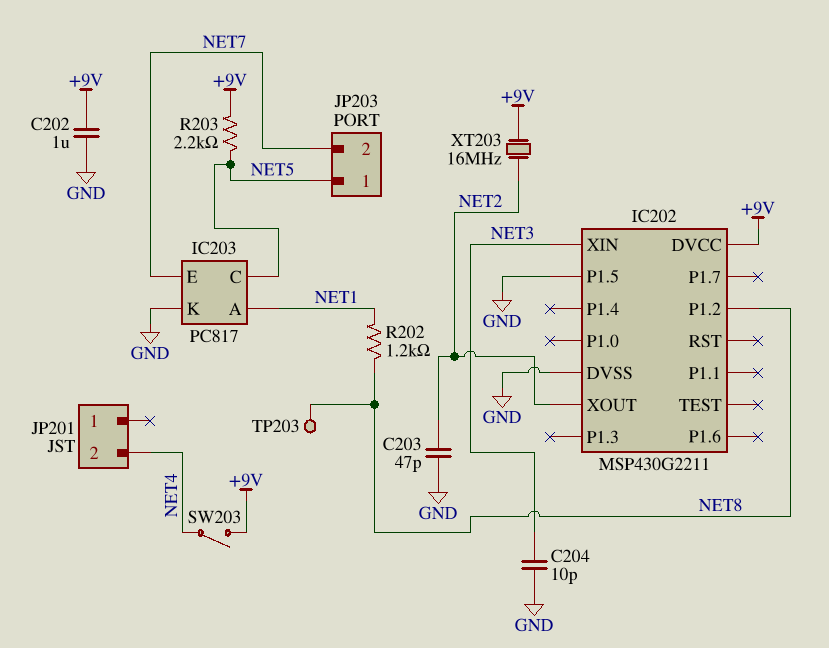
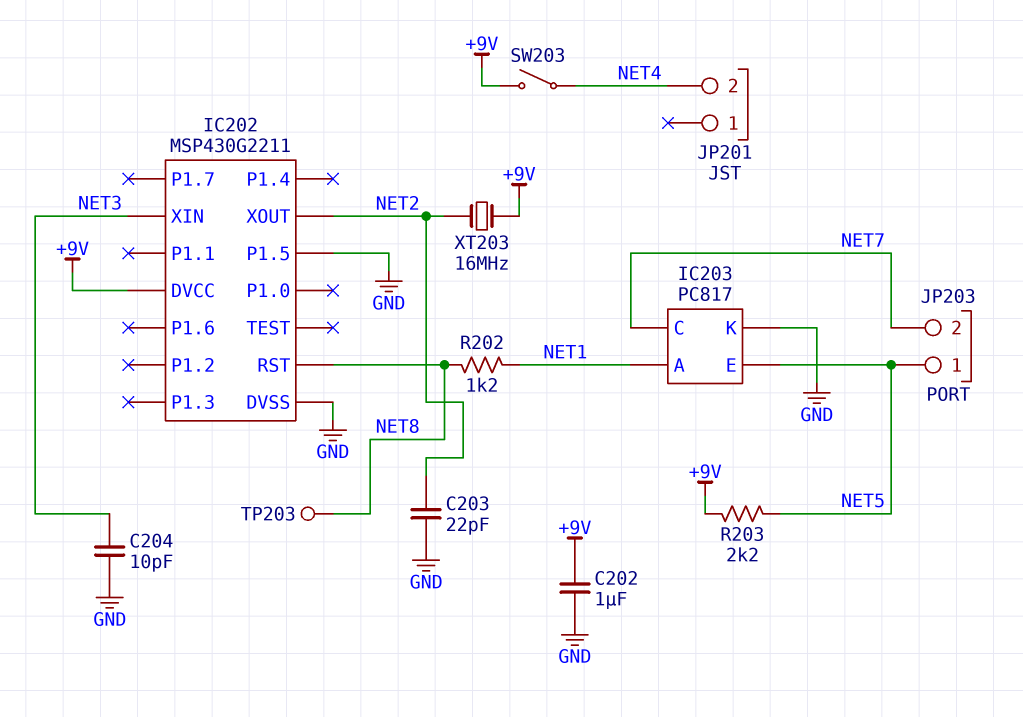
C203: 47pF (GND, NET2) -> 22pF (GND, NET2)
IC202 pin P1.2: NET8 -> none
IC202 pin RST: none -> NET8
IC203 pin C: NET5 -> NET7
IC203 pin E: NET7 -> NET5

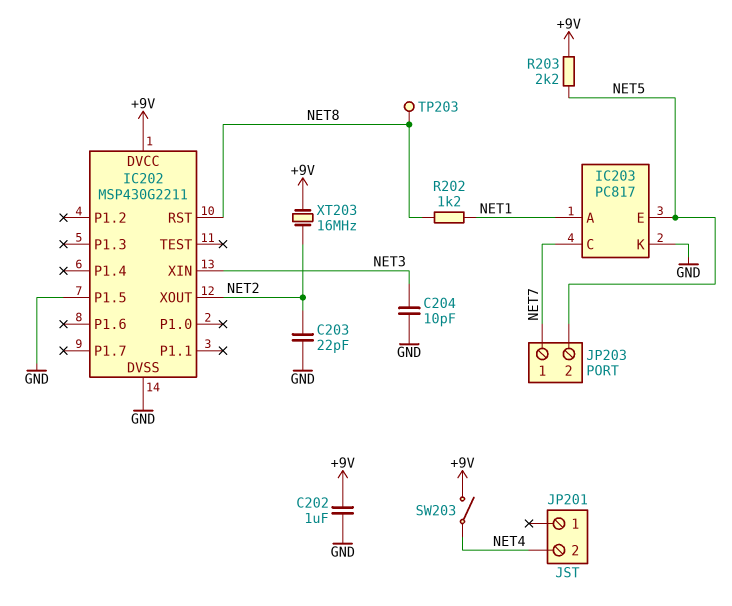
JP203 pin 1: NET5 -> NET7
JP203 pin 2: NET7 -> NET5

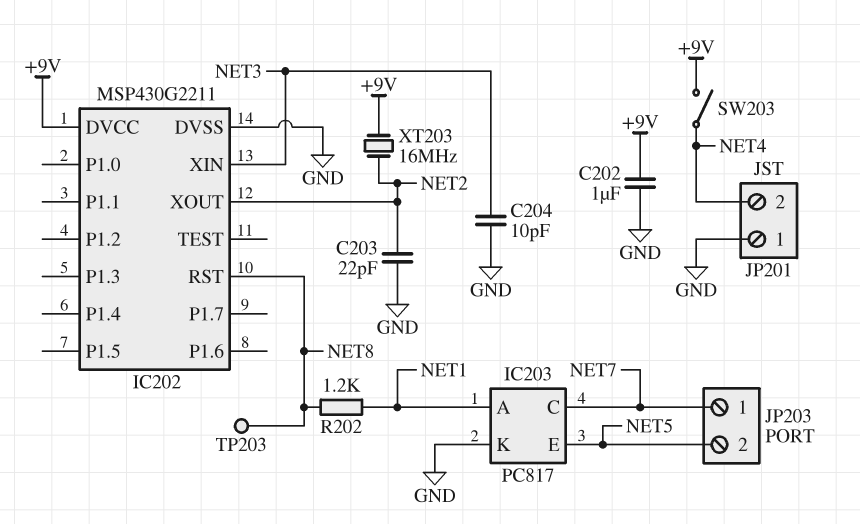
IC202 pin P1.5: GND -> none
JP201 pin 1: none -> GND
R203: 2.2k (+9V, NET5) -> none

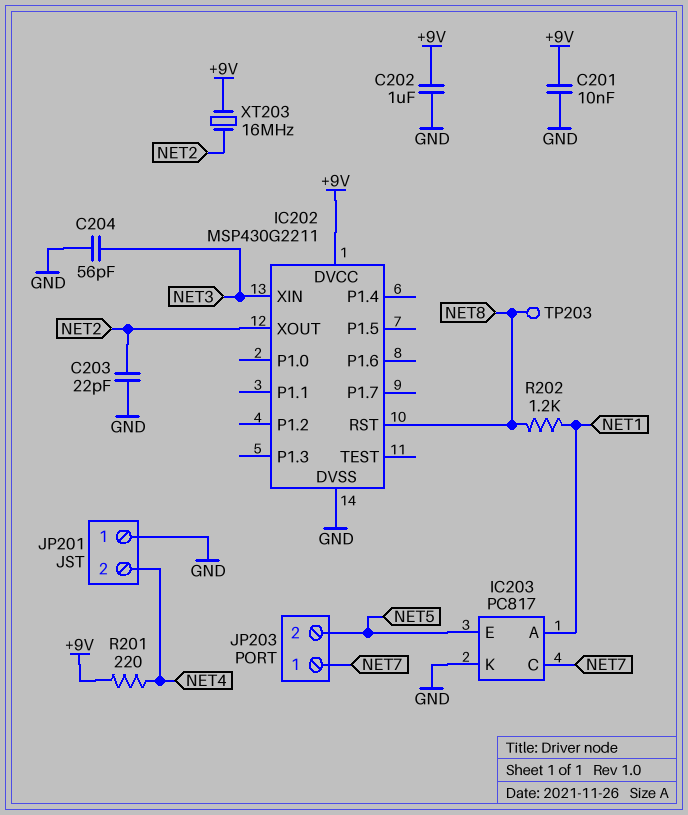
C201: none -> 10nF (+9V, GND)
C204: 10pF (GND, NET3) -> 56pF (GND, NET3)
R201: none -> 220 (+9V, NET4)
SW203: switch (+9V, NET4) -> none

